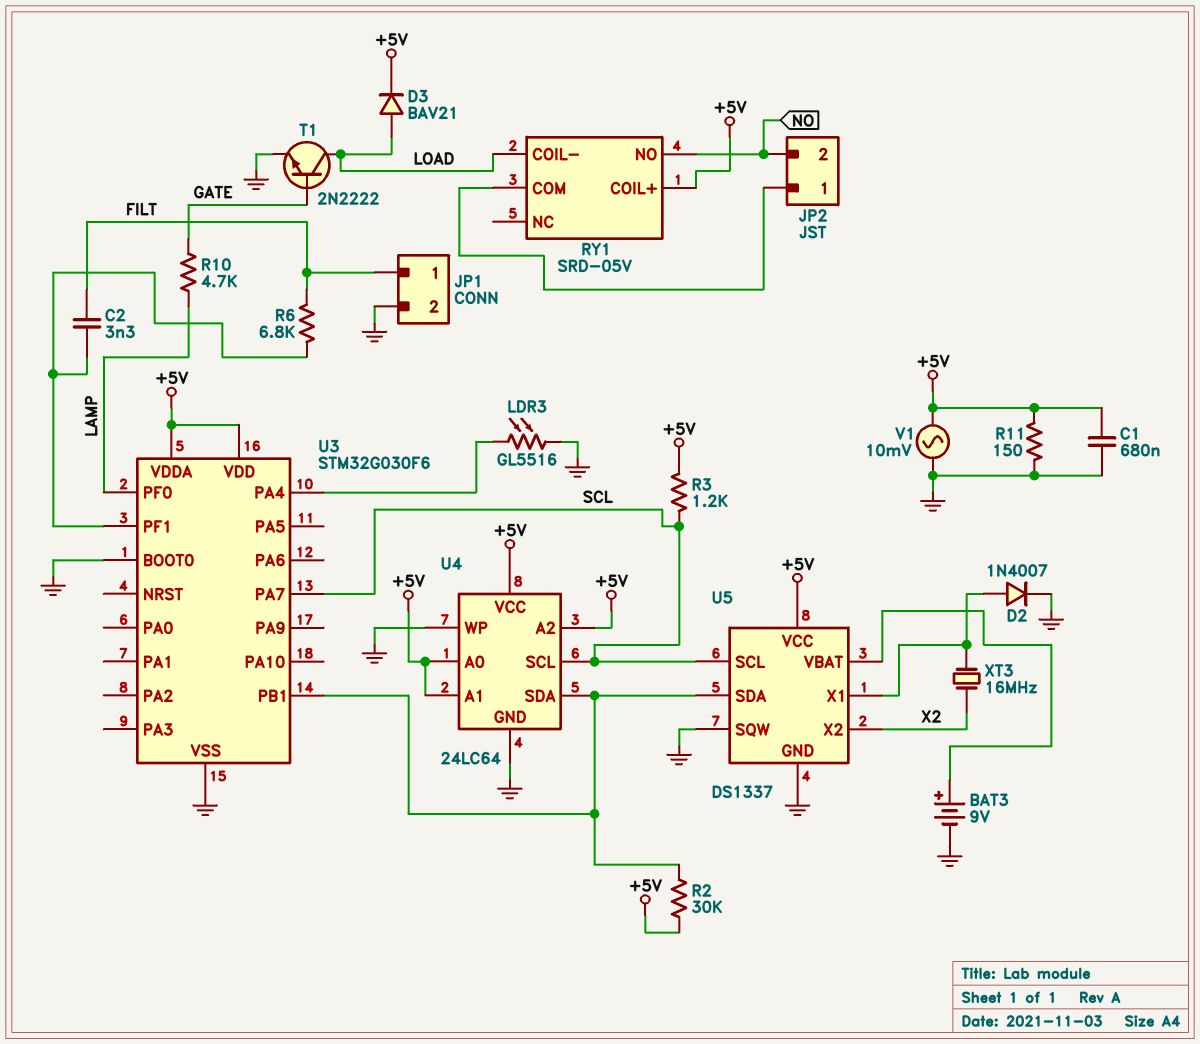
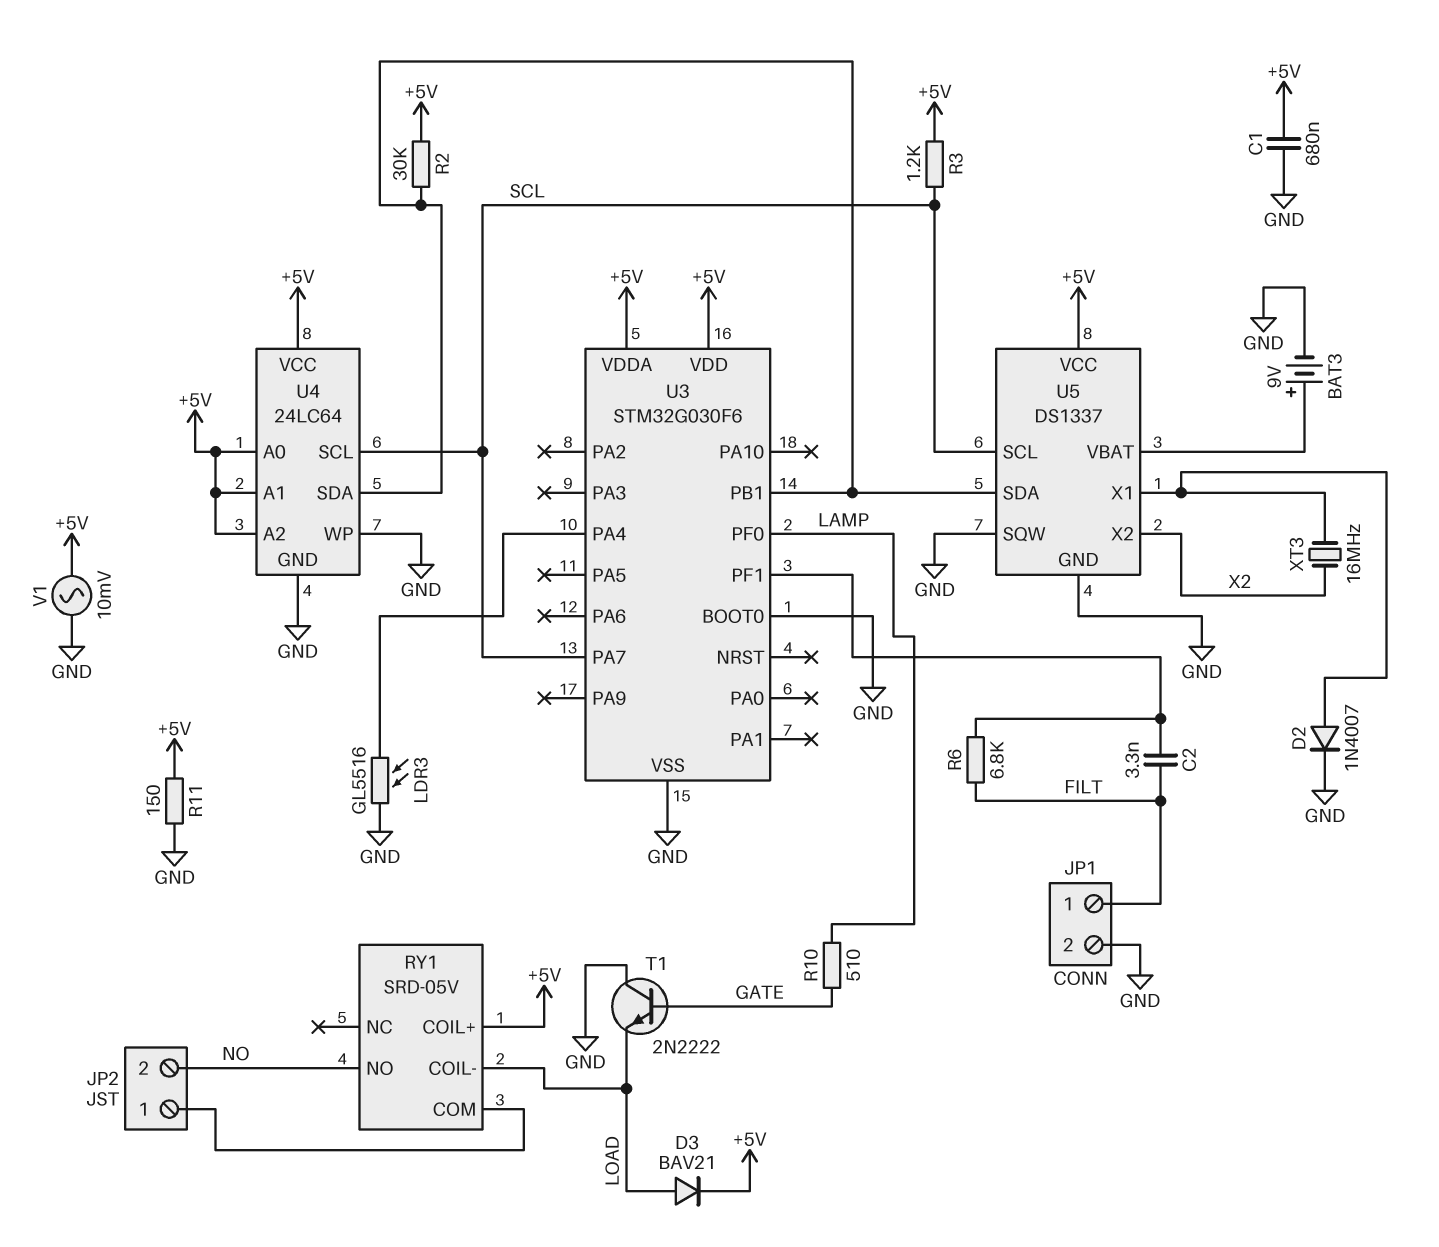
R10: 4.7k (GATE, LAMP) -> 510 (GATE, LAMP)
T1: NPN 2N2222 (B GATE, C LOAD, E GND) -> NPN 2N2222 (B GATE, C GND, E LOAD)

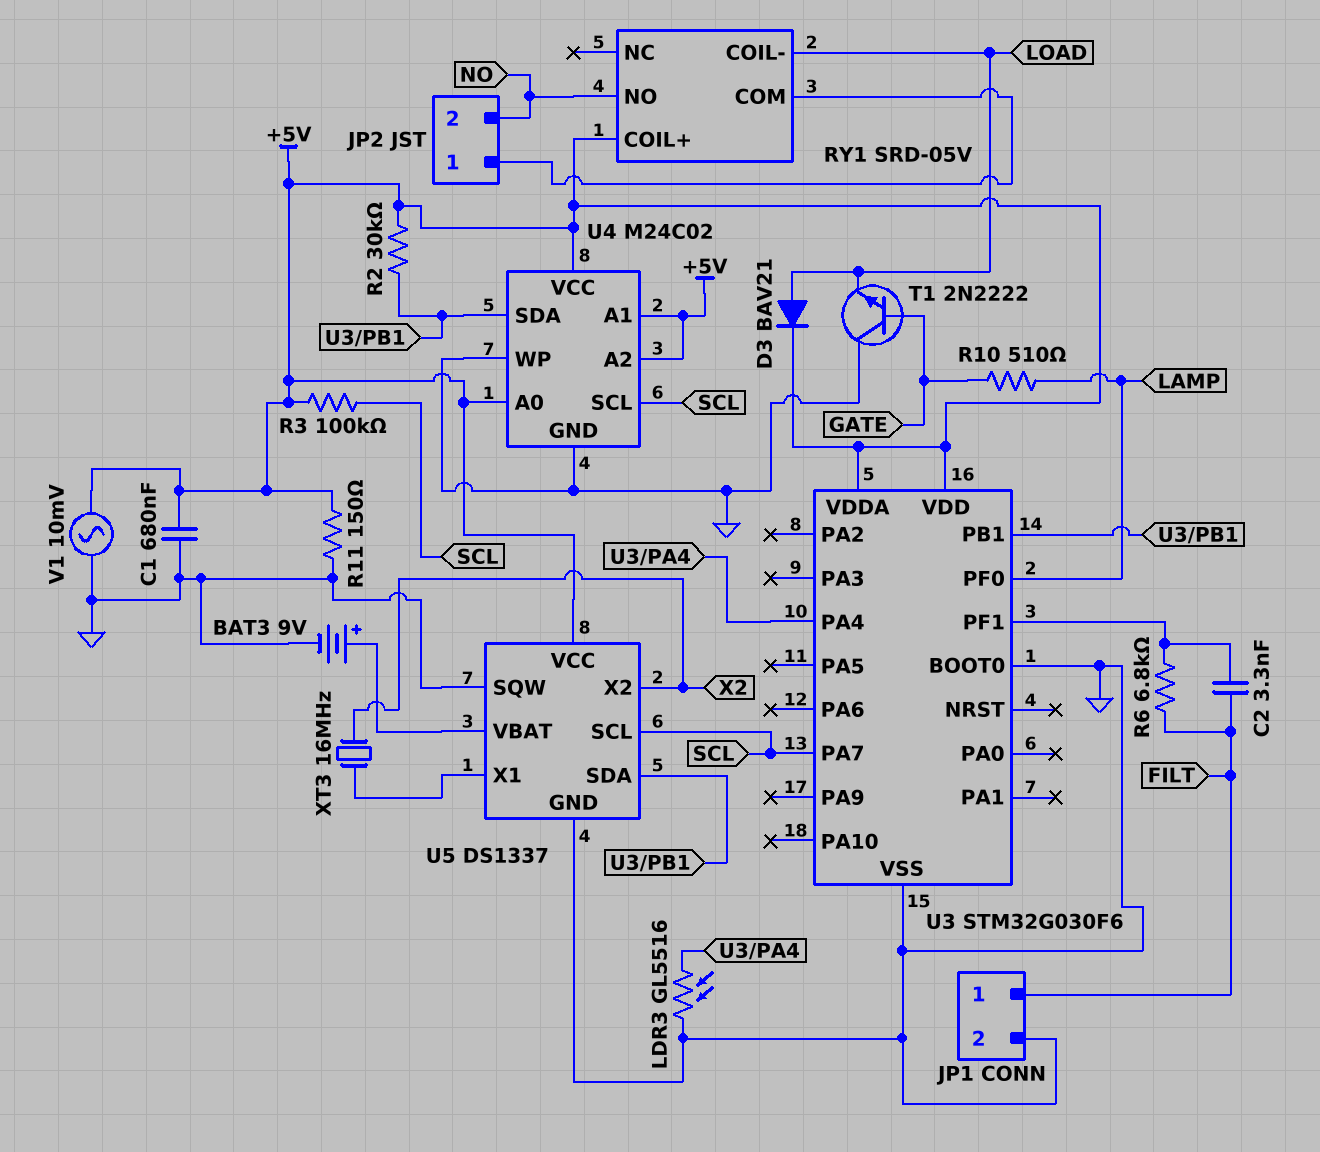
D2: diode 1N4007 (A U5/X1, K GND) -> none
R3: 1.2k (+5V, SCL) -> 100k (+5V, SCL)
U4: 24LC64 -> M24C02

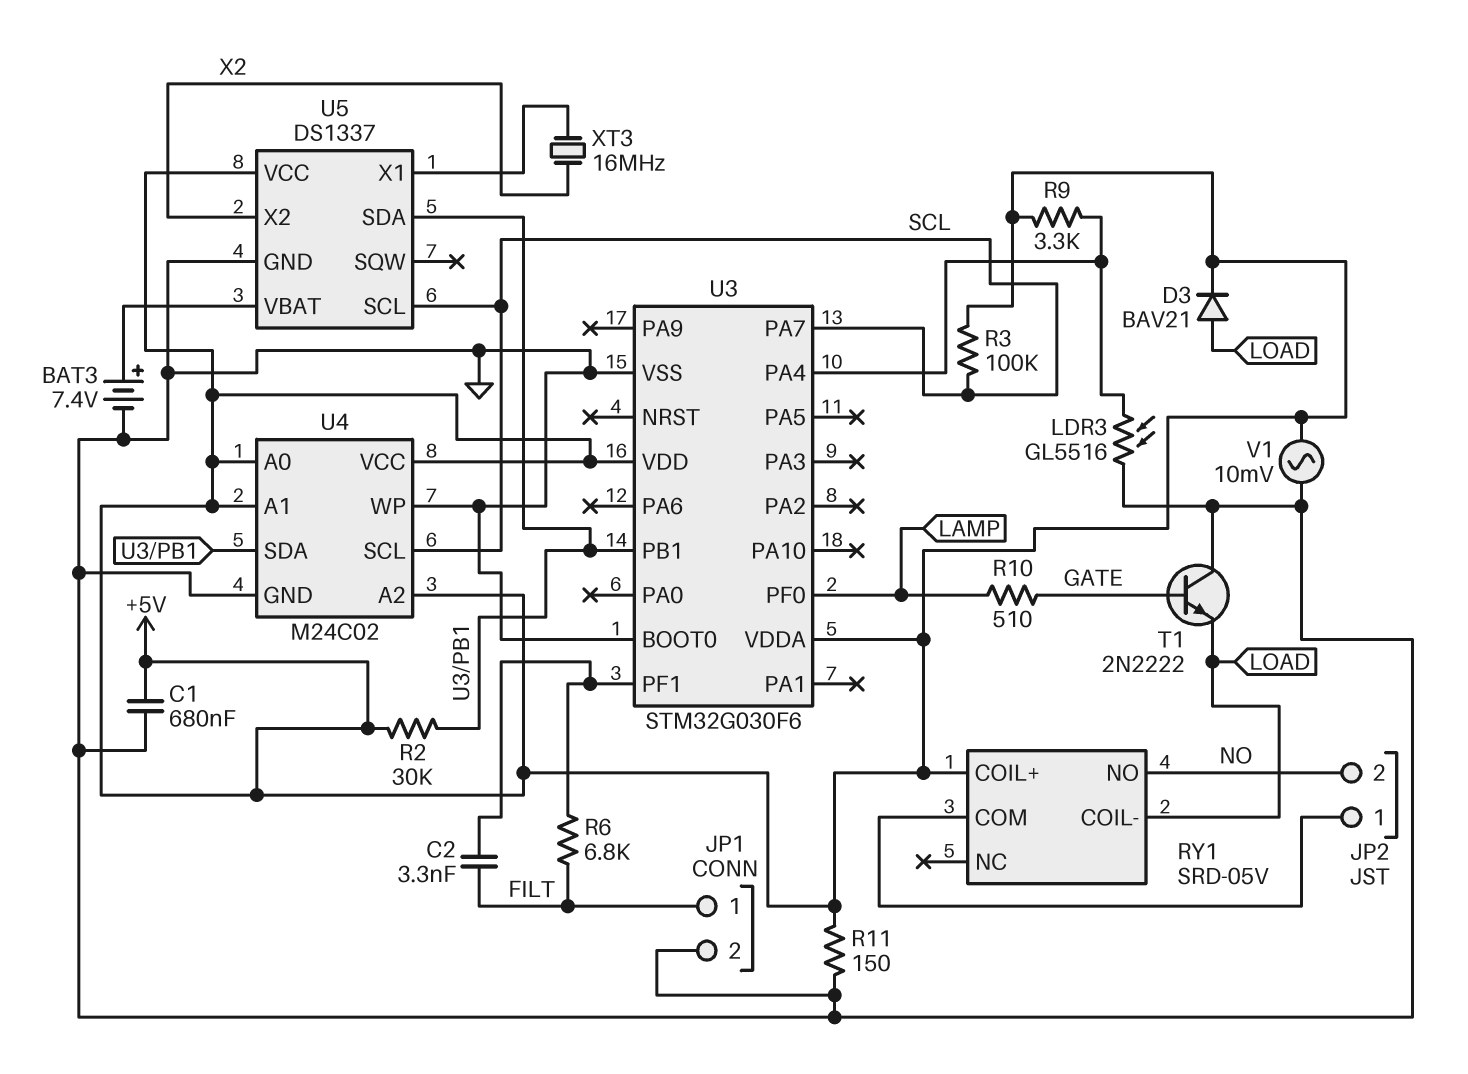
BAT3: 9V (plus U5/VBAT, minus GND) -> 7.4V (plus U5/VBAT, minus GND)
R9: none -> 3.3k (+5V, U3/PA4)
U5 pin SQW: GND -> none

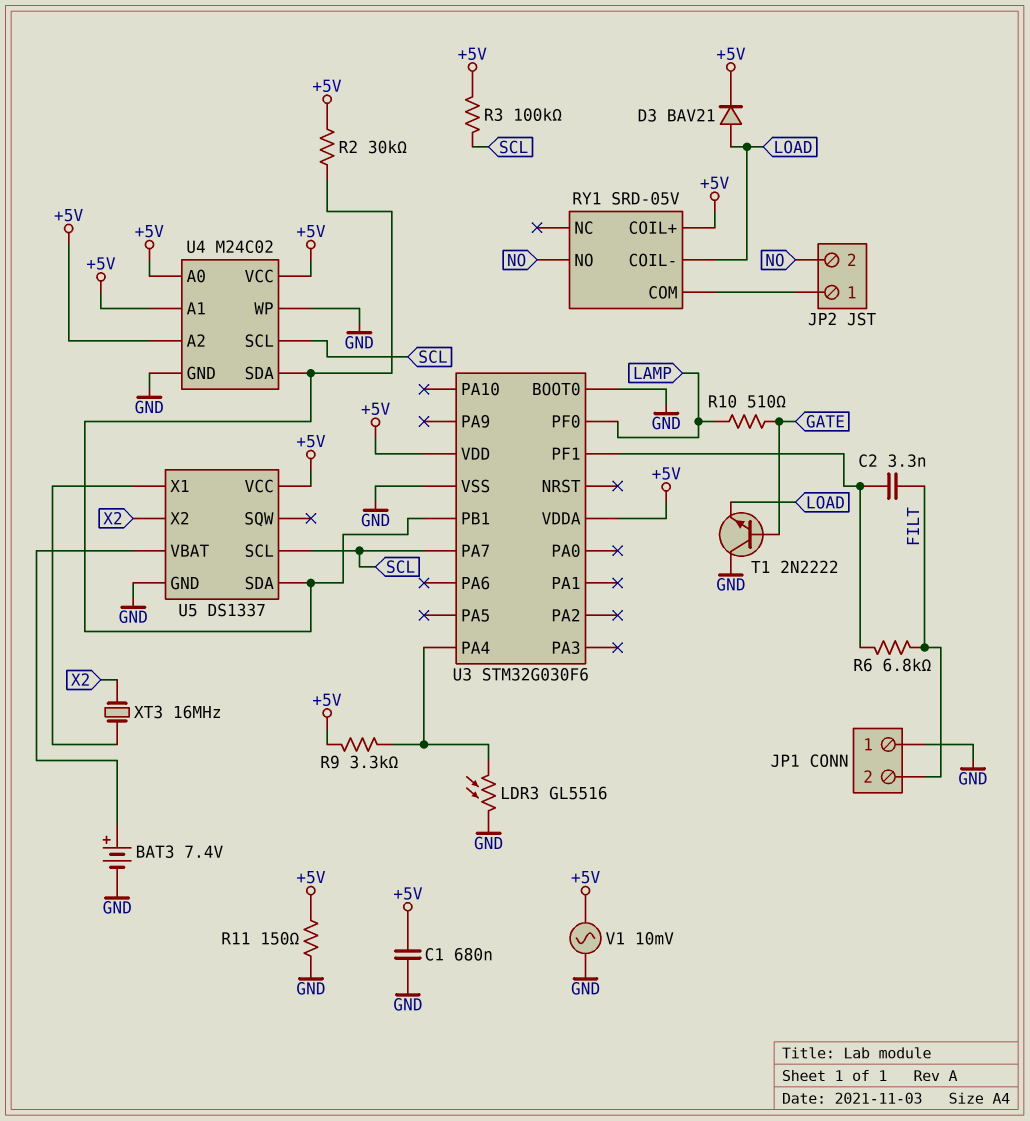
JP1 pin 1: FILT -> GND
JP1 pin 2: GND -> FILT

